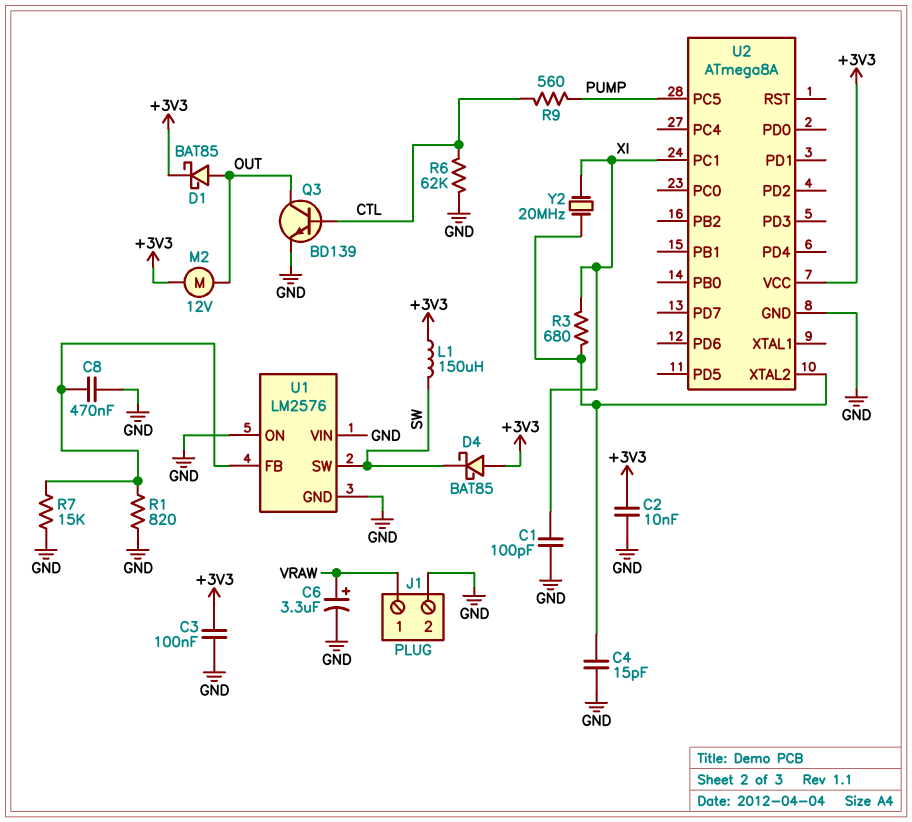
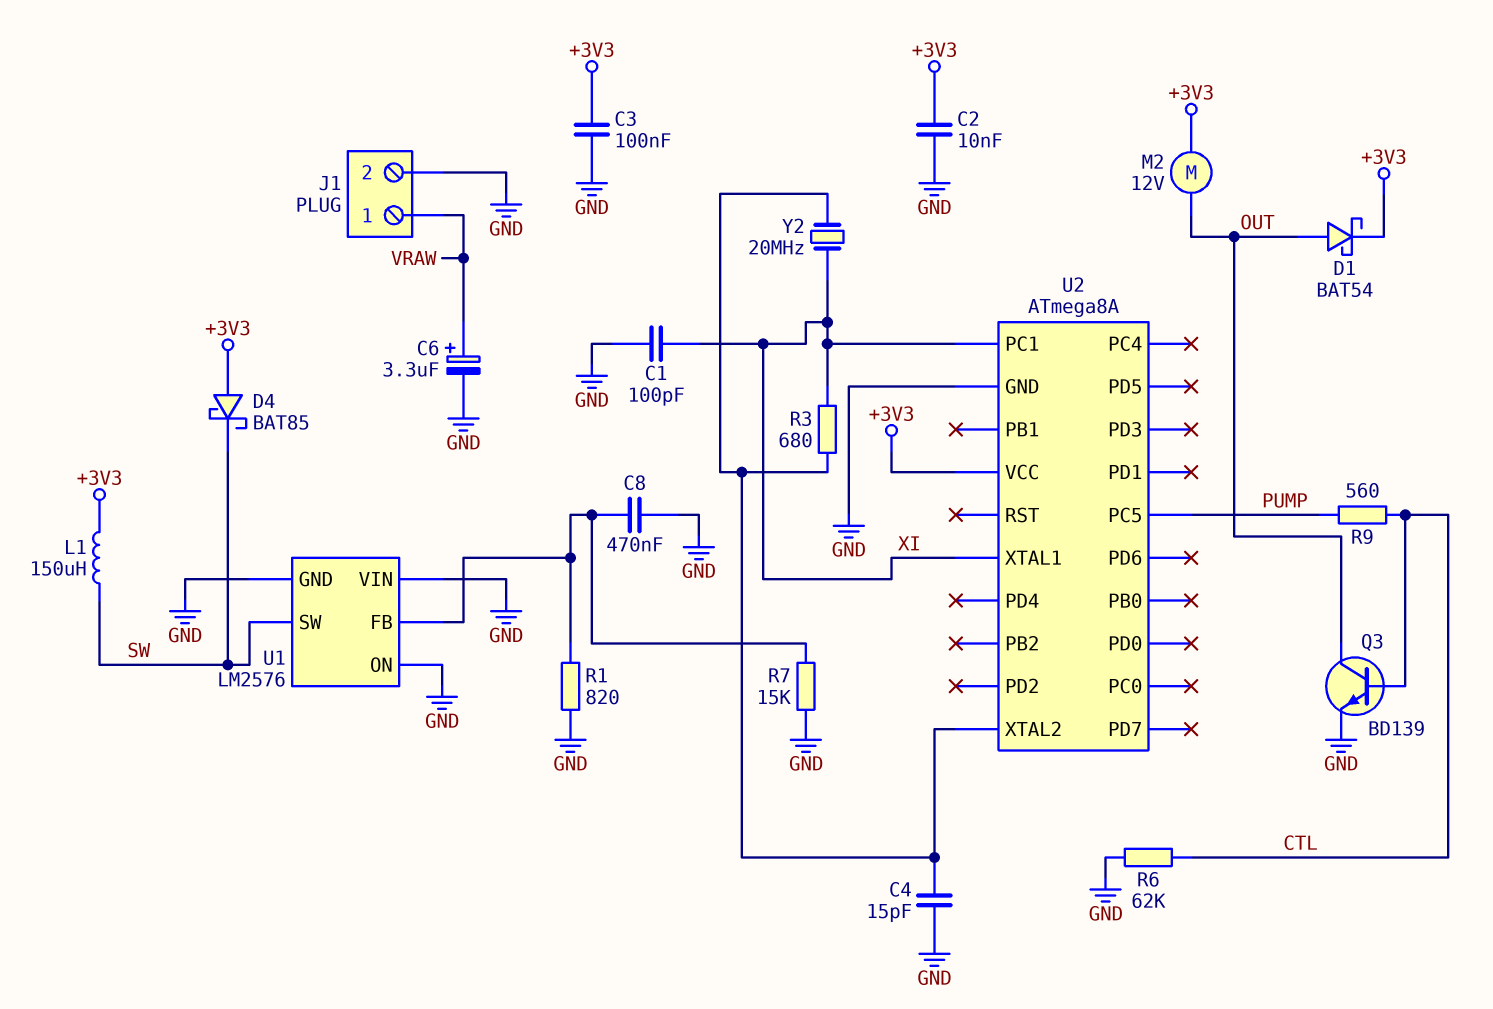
D1: schottky BAT85 (A OUT, K +3V3) -> schottky BAT54 (A OUT, K +3V3)
U2 pin XTAL1: none -> XI

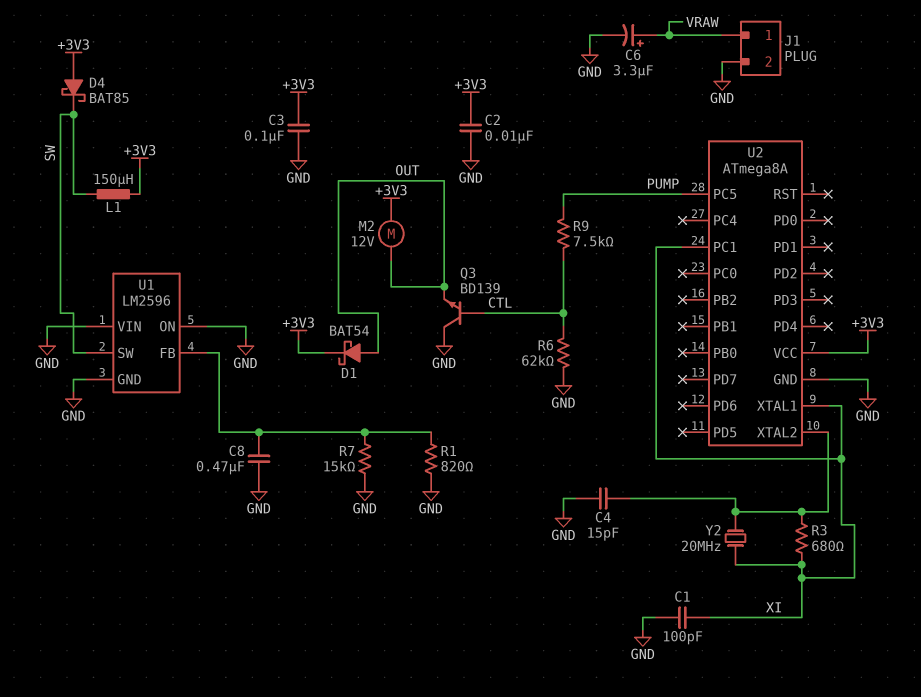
Q3: NPN BD139 (B CTL, C OUT, E GND) -> NPN BD139 (B CTL, C GND, E OUT)
R9: 560 (CTL, PUMP) -> 7.5k (CTL, PUMP)
U1: LM2576 -> LM2596

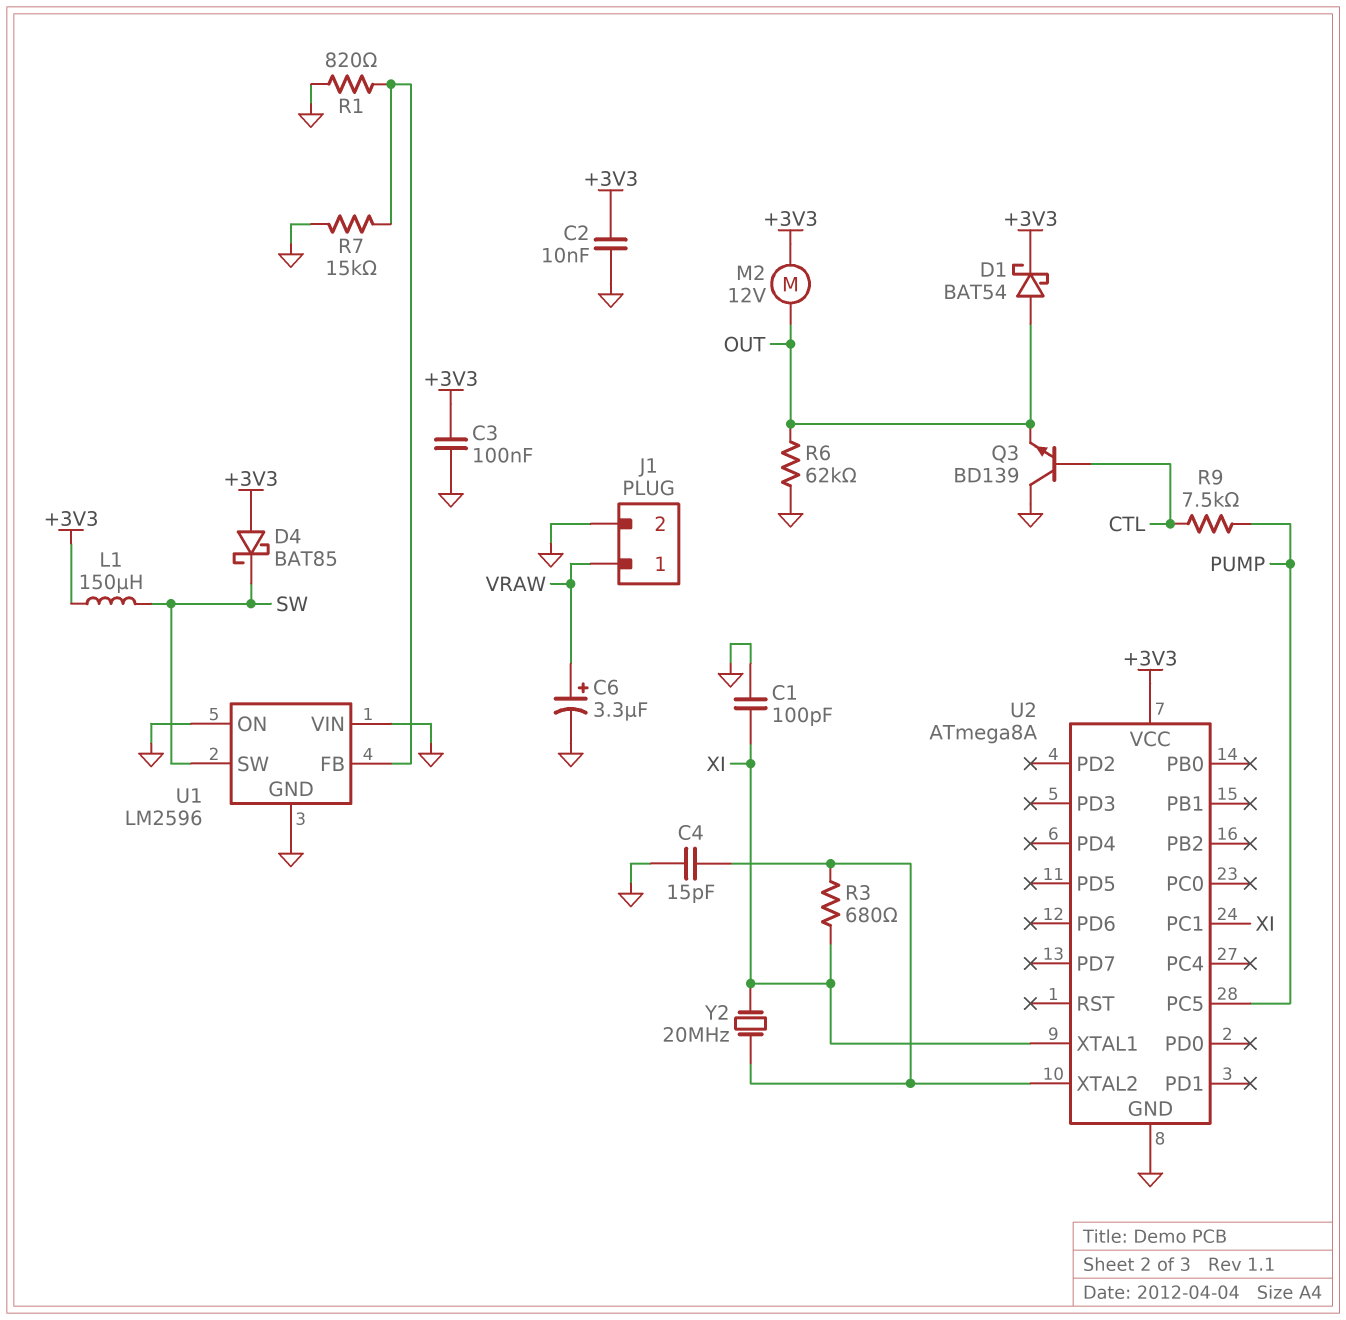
C8: 470nF (GND, U1/FB) -> none
R6: 62k (CTL, GND) -> 62k (GND, OUT)

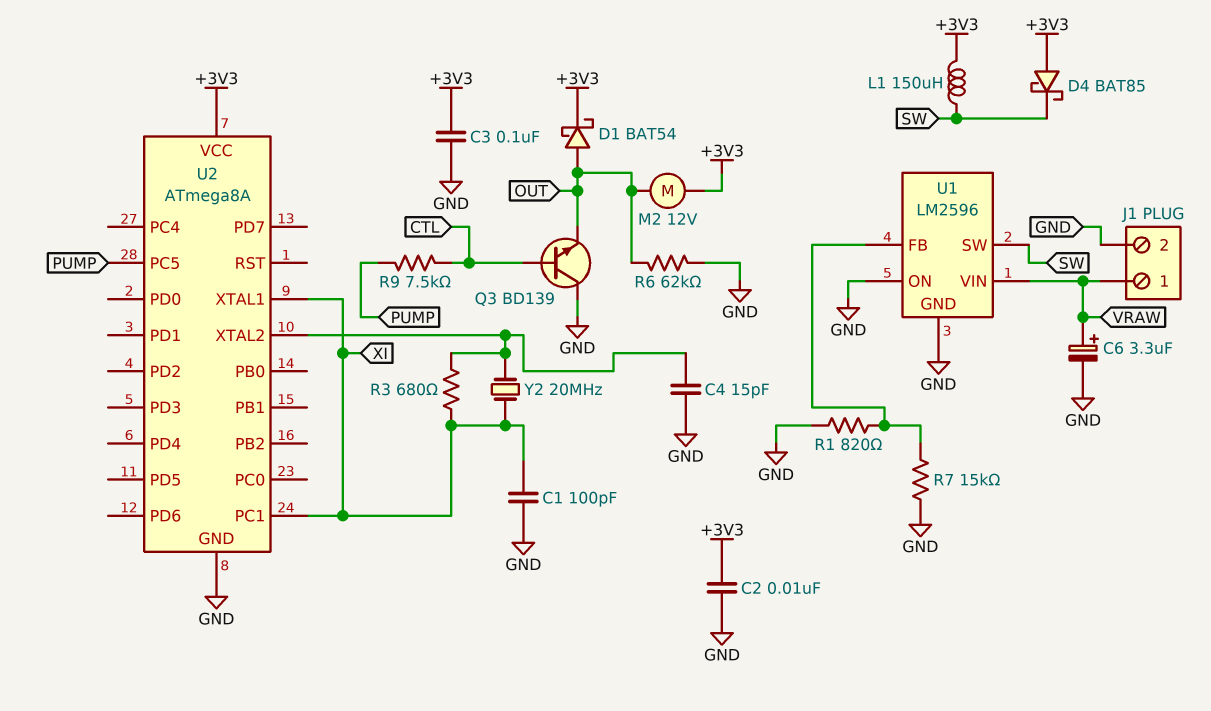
U1 pin VIN: GND -> VRAW

